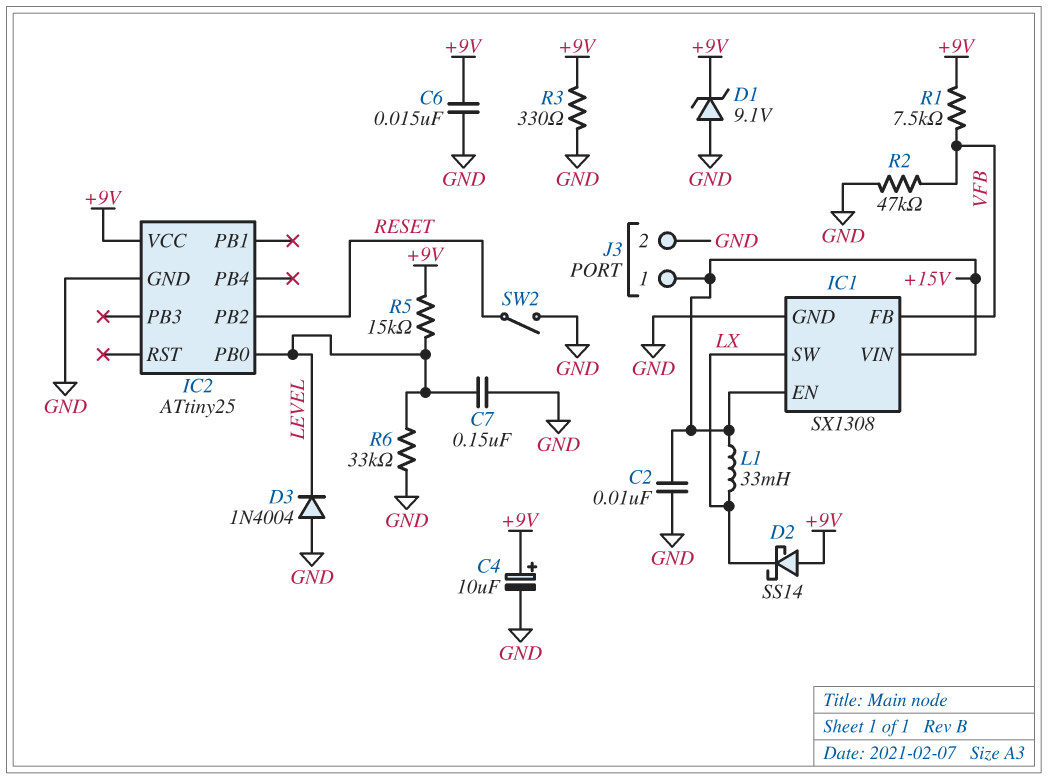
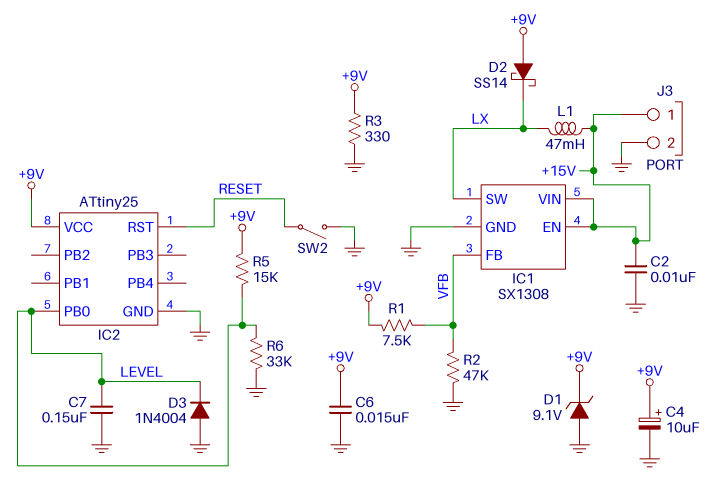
IC2 pin PB2: RESET -> none
IC2 pin RST: none -> RESET
L1: 33mH (+15V, LX) -> 47mH (+15V, LX)

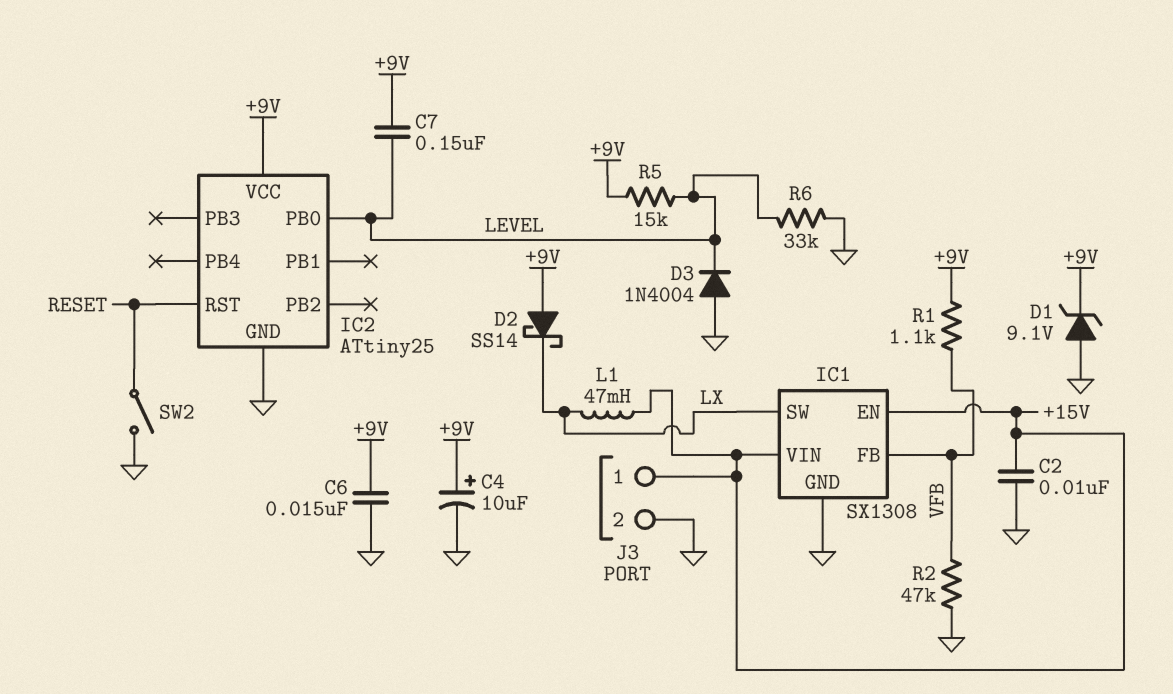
C7: 150nF (GND, LEVEL) -> 150nF (+9V, LEVEL)
R1: 7.5k (+9V, VFB) -> 1.1k (+9V, VFB)
R3: 330 (+9V, GND) -> none

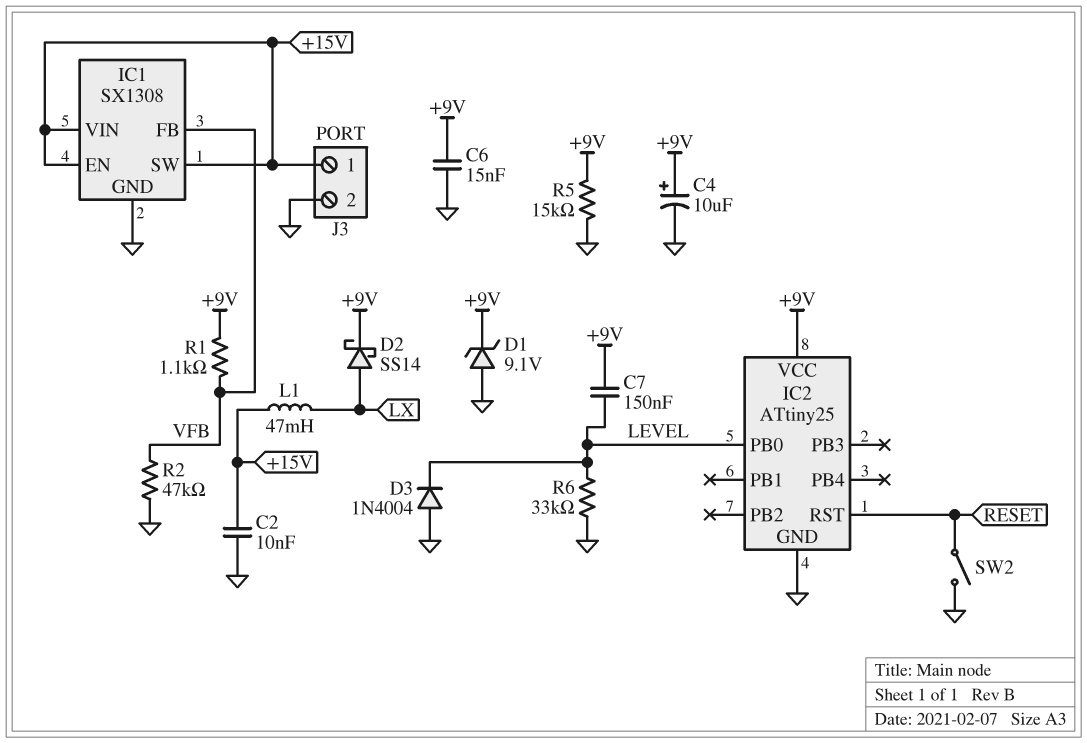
D2: schottky SS14 (A +9V, K LX) -> schottky SS14 (A LX, K +9V)
IC1 pin SW: LX -> +15V
R5: 15k (+9V, LEVEL) -> 15k (+9V, GND)

